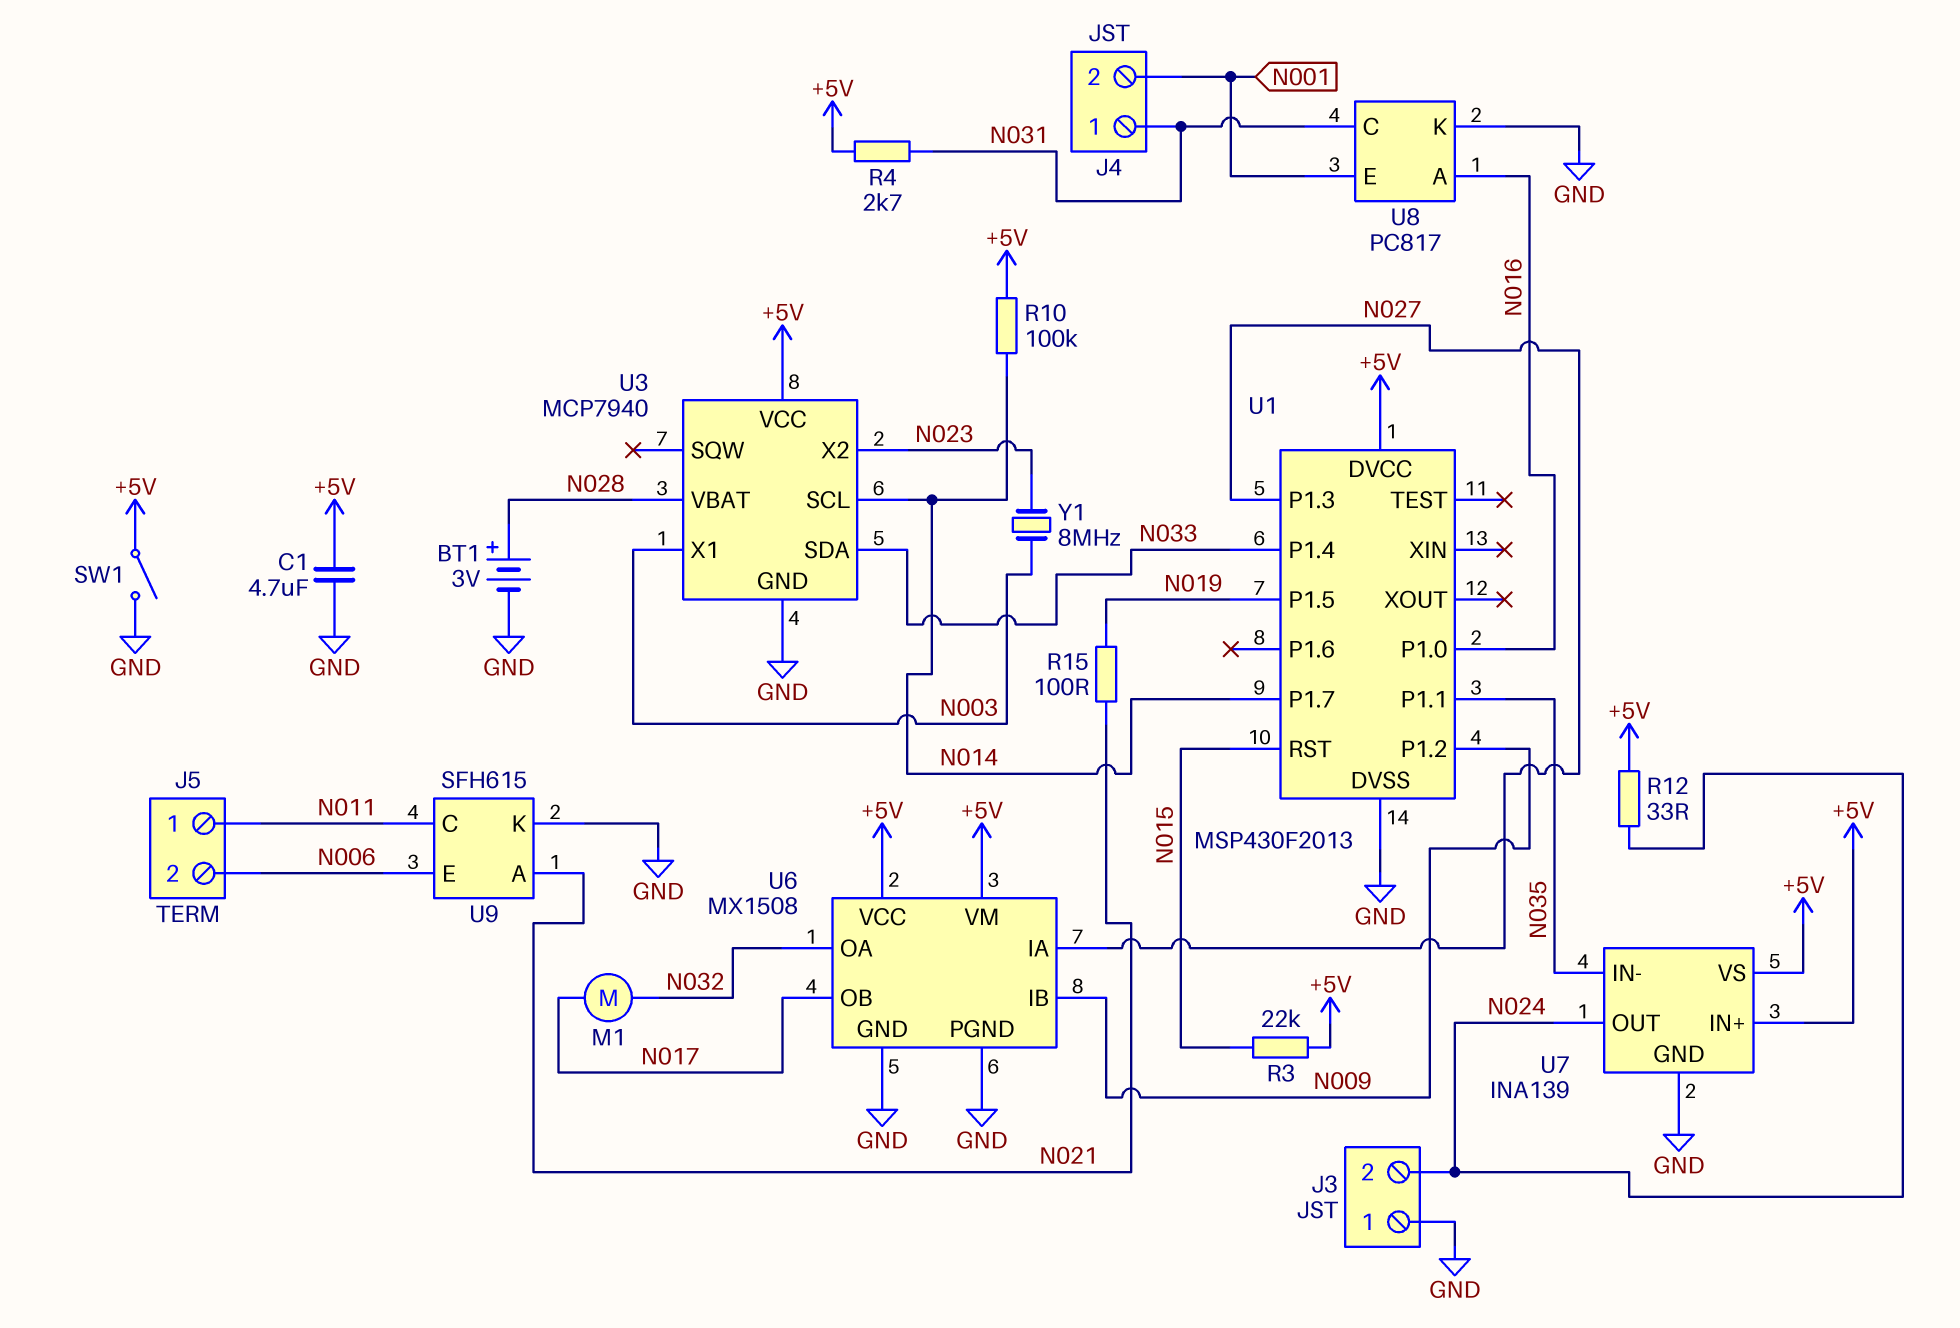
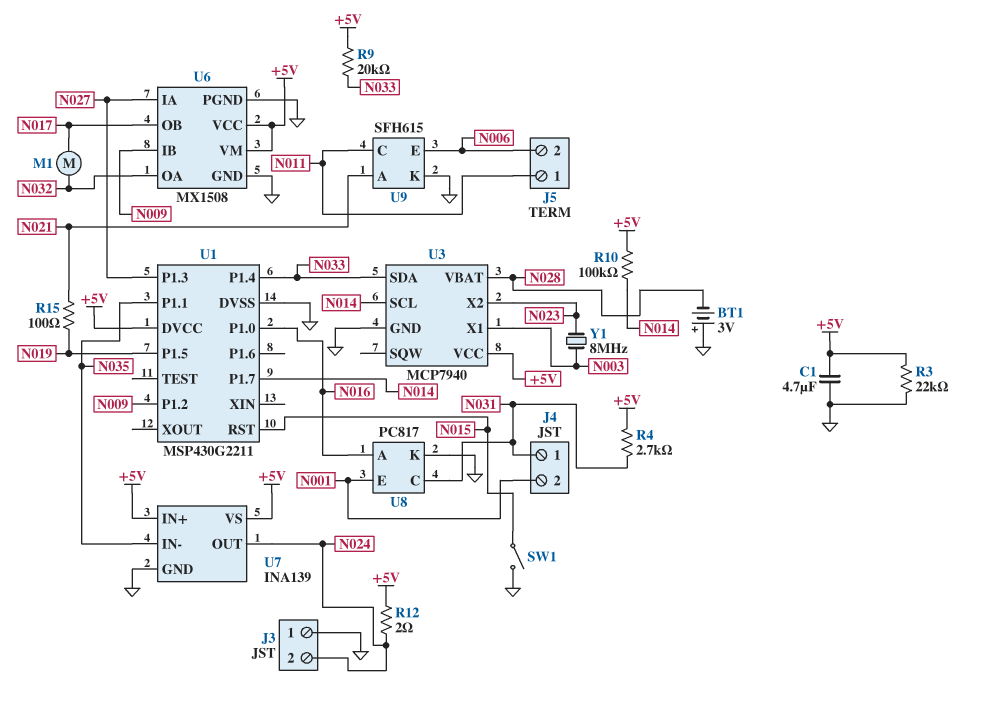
BT1: 3V (plus N028, minus GND) -> 3V (plus GND, minus N028)
R3: 22k (+5V, N015) -> 22k (+5V, GND)
R9: none -> 20k (+5V, N033)
R12: 33 (+5V, N024) -> 2 (+5V, N024)
SW1: switch (+5V, GND) -> switch (GND, N015)
U1: MSP430F2013 -> MSP430G2211

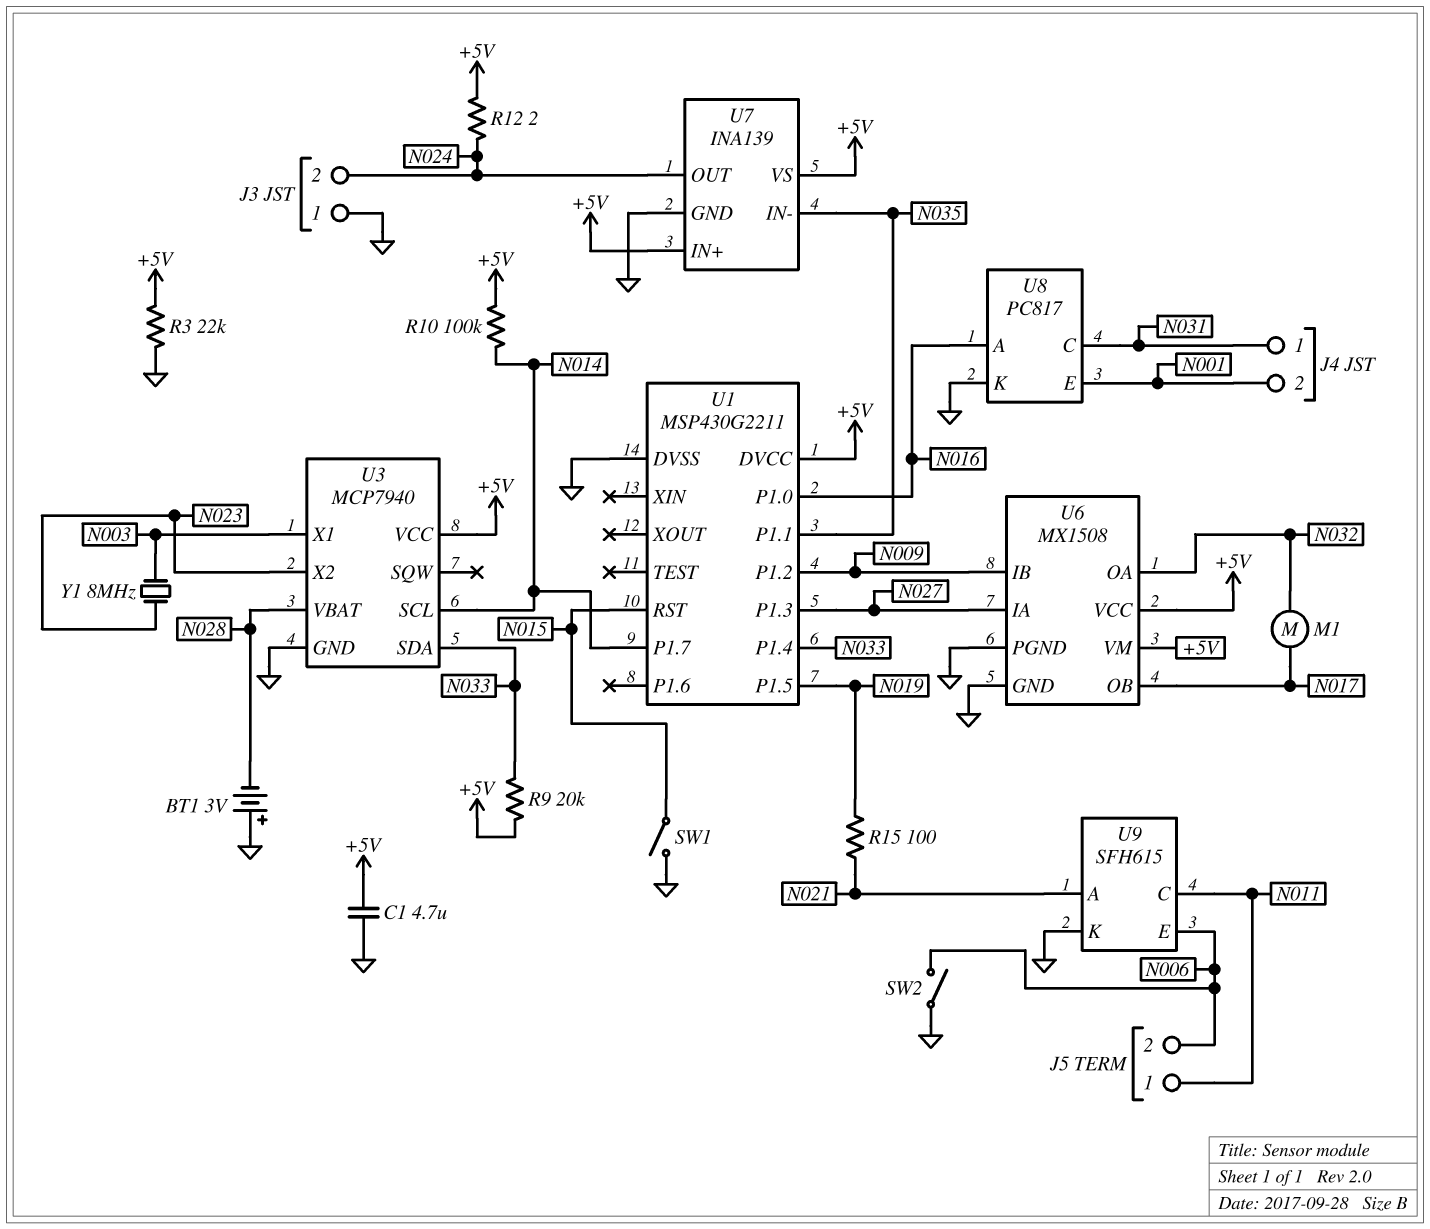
R4: 2.7k (+5V, N031) -> none
SW2: none -> switch (GND, N006)

